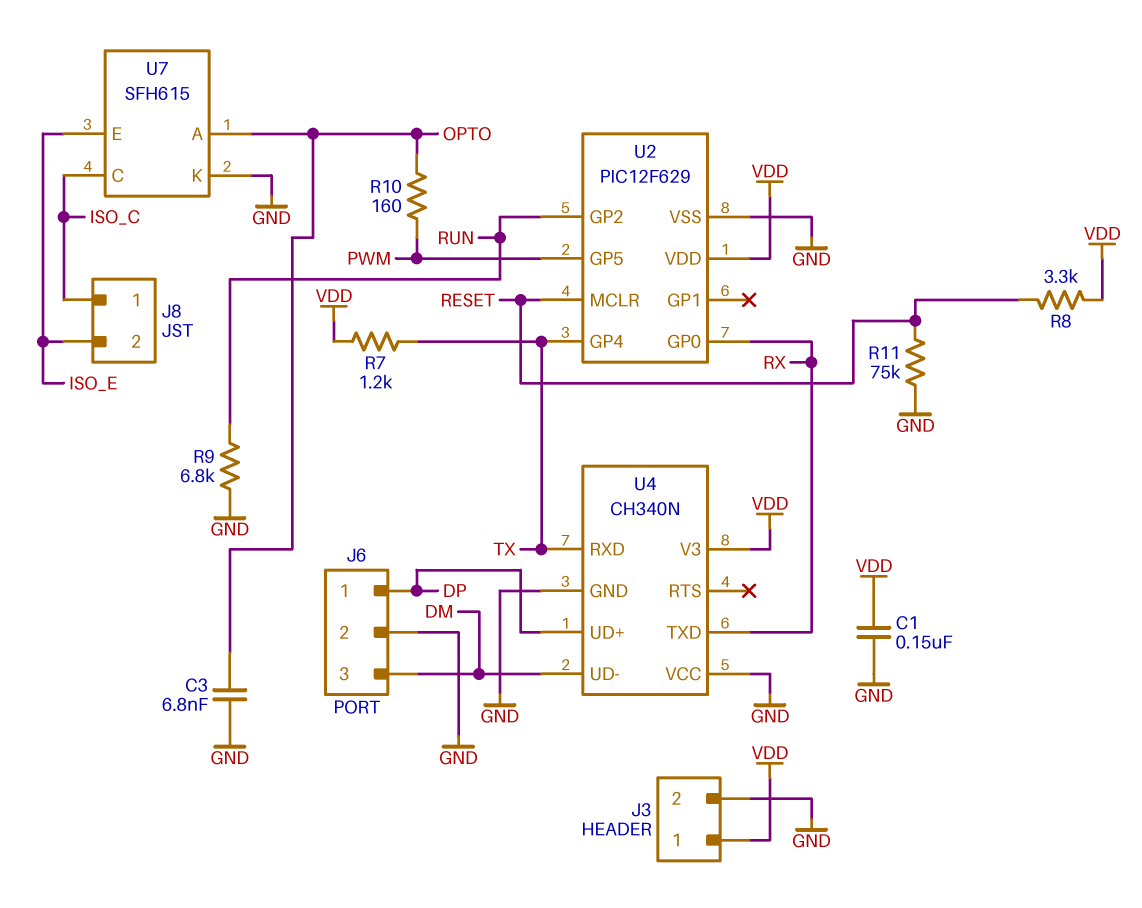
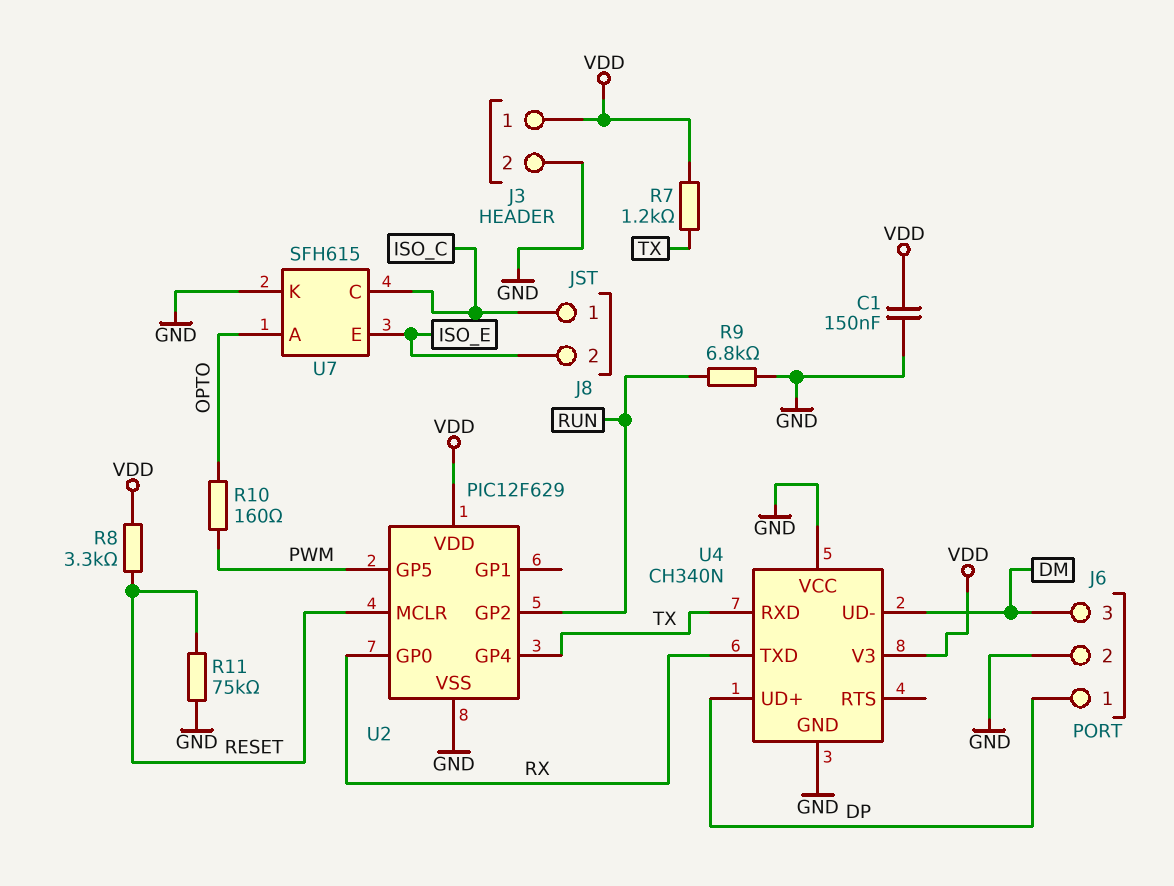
C3: 6.8nF (GND, OPTO) -> none

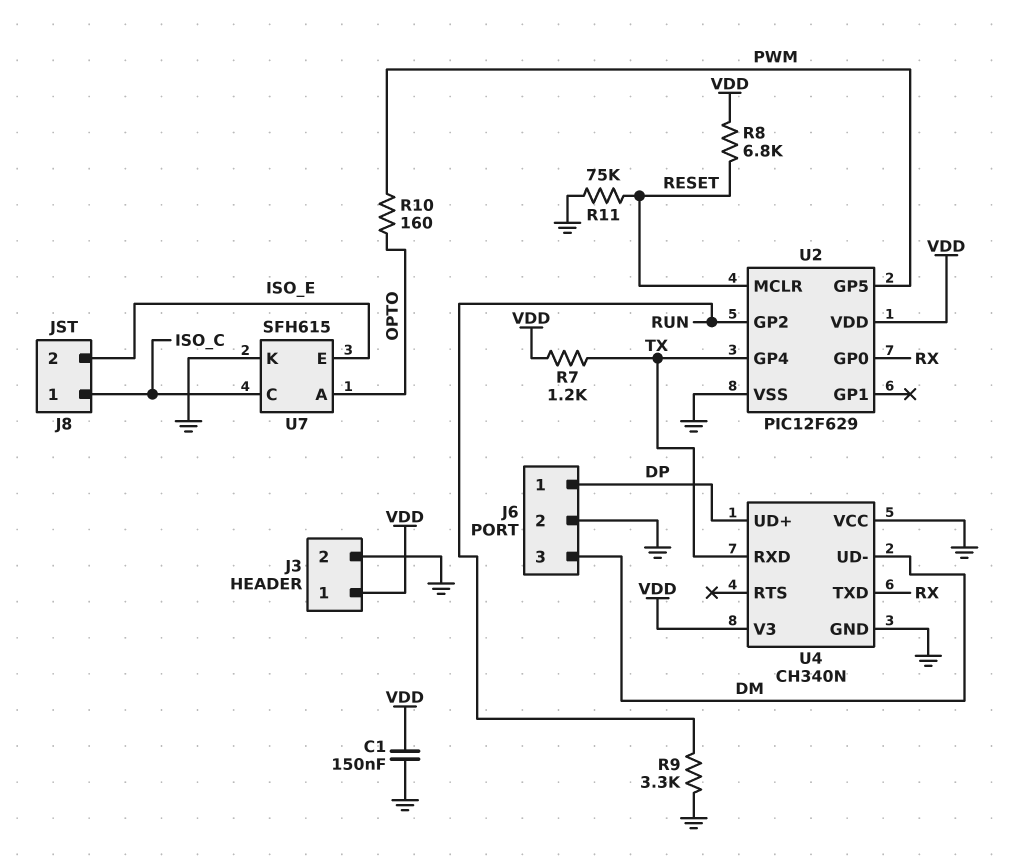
R8: 3.3k (RESET, VDD) -> 6.8k (RESET, VDD)
R9: 6.8k (GND, RUN) -> 3.3k (GND, RUN)

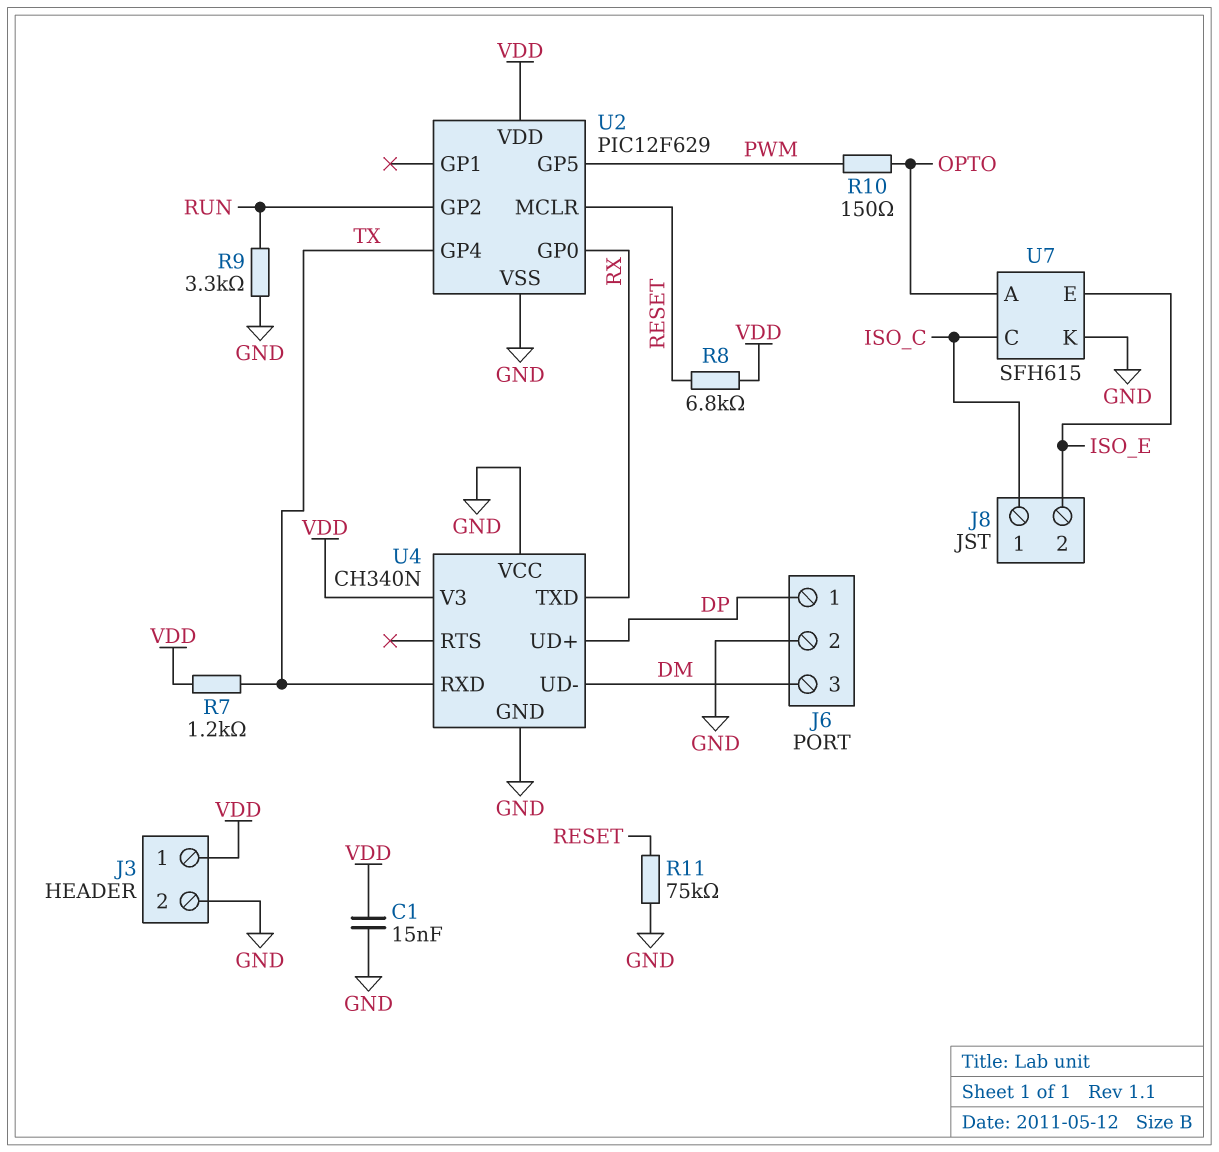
C1: 150nF (GND, VDD) -> 15nF (GND, VDD)
R10: 160 (OPTO, PWM) -> 150 (OPTO, PWM)

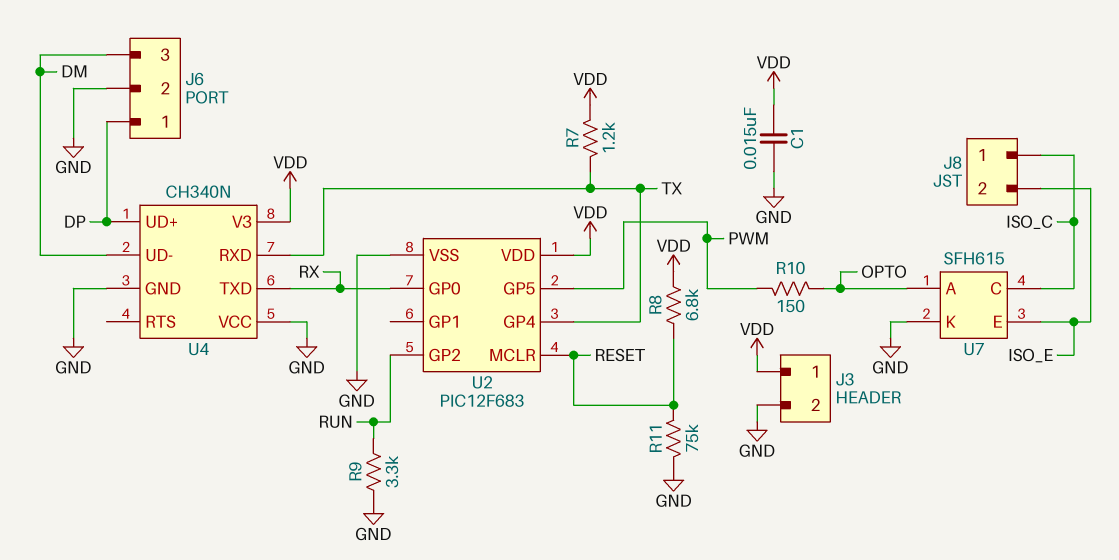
U2: PIC12F629 -> PIC12F683

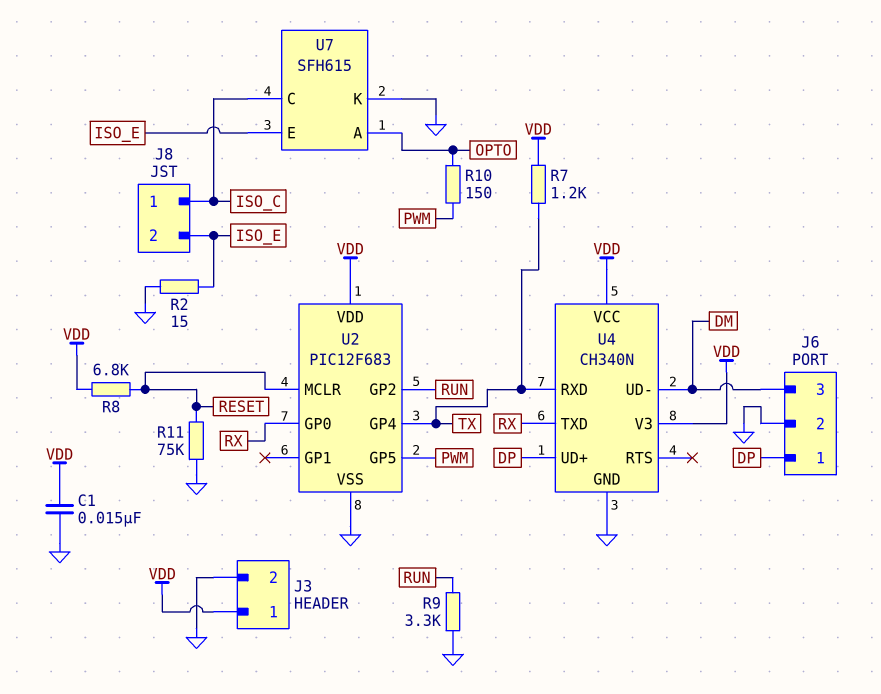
R2: none -> 15 (GND, ISO_E)
U4 pin VCC: GND -> VDD

